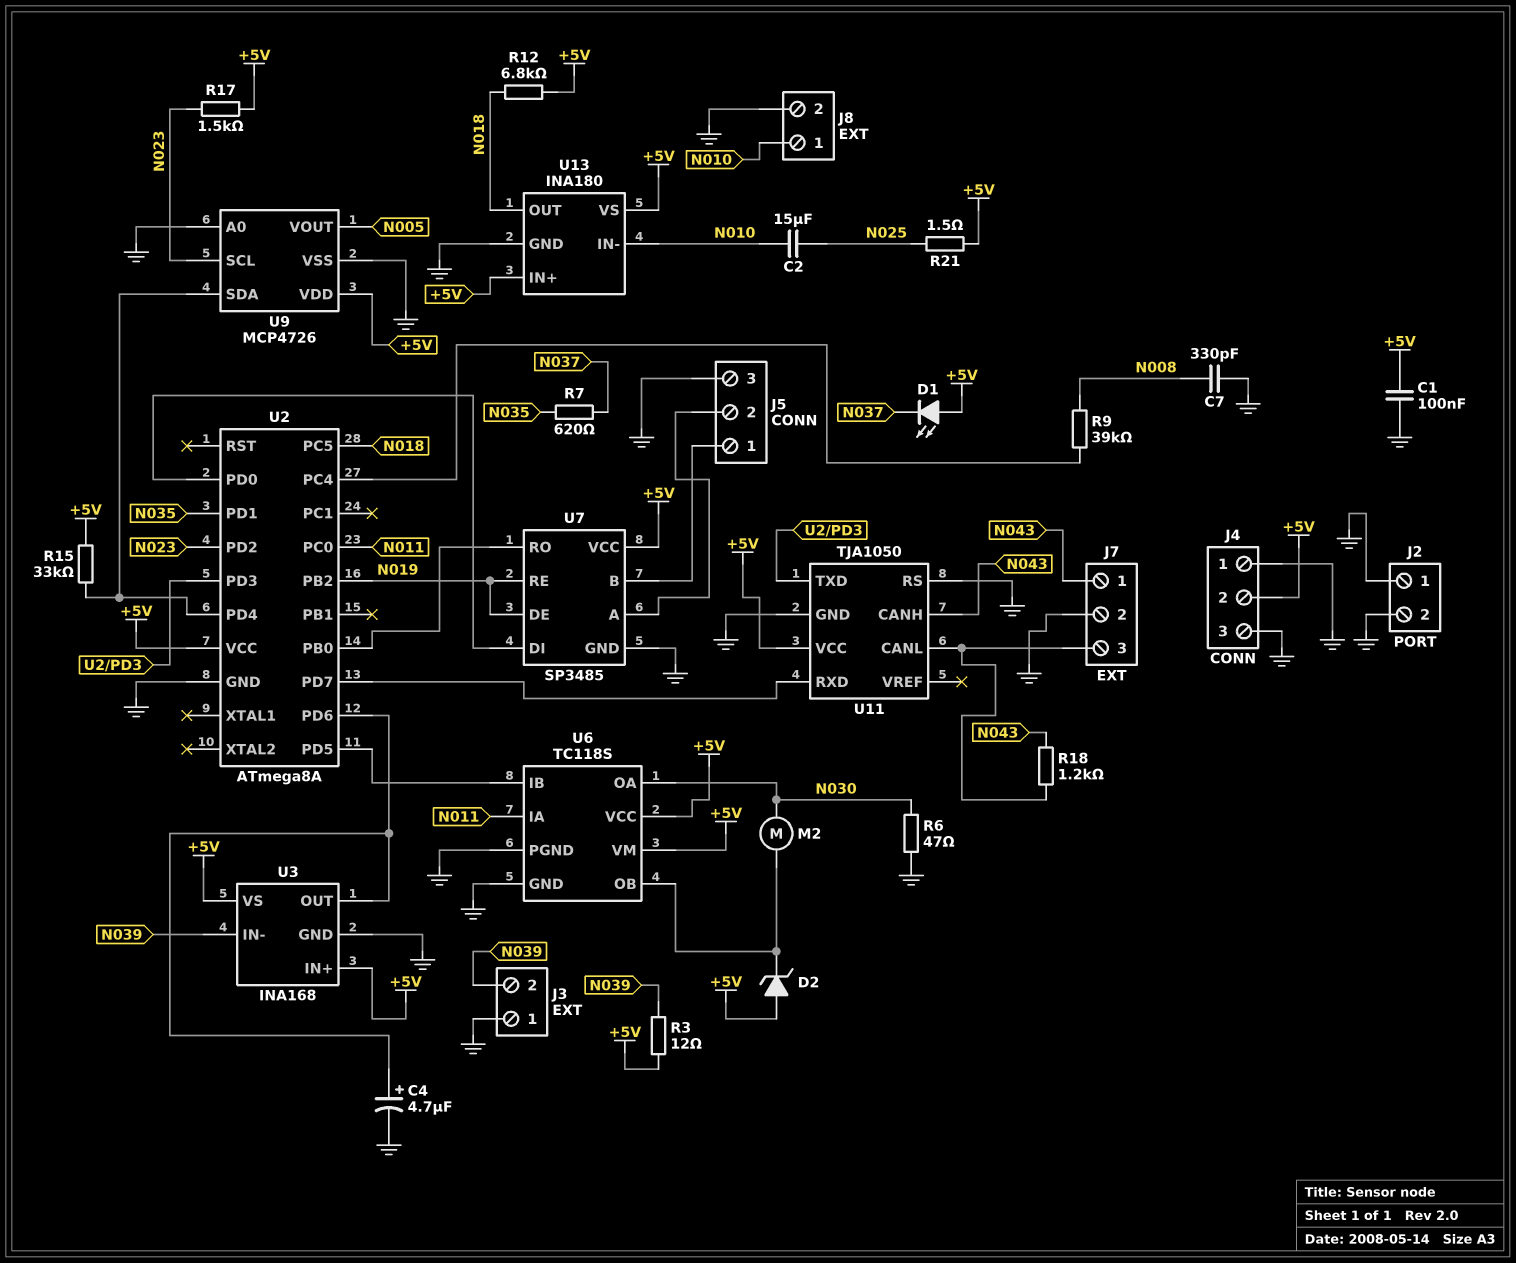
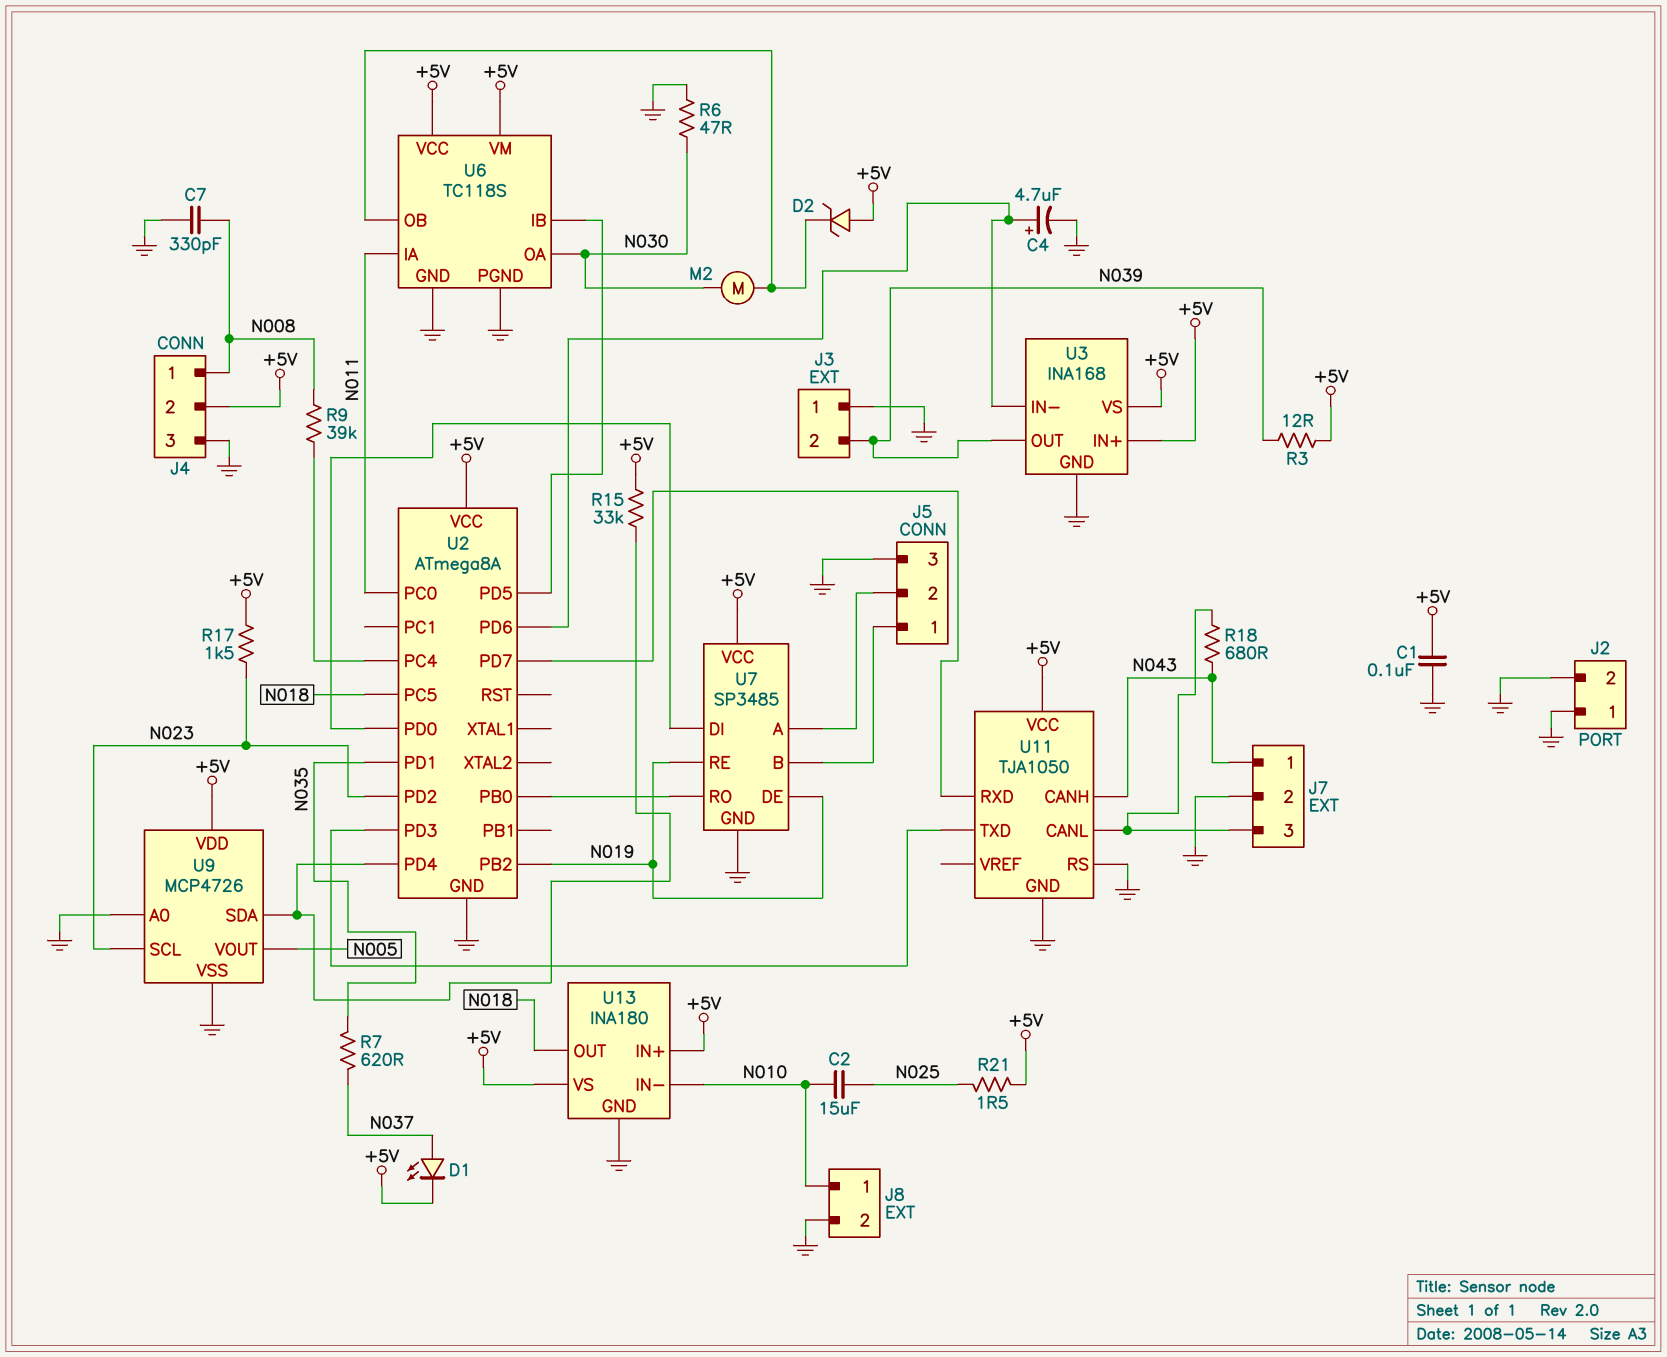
D1: LED (A +5V, K N037) -> LED (A N037, K +5V)
J4 pin 1: GND -> N008
R12: 6.8k (+5V, N018) -> none
R18: 1.2k (J7/3, N043) -> 680 (J7/3, N043)
U3 pin IN-: N039 -> U2/PD6
U3 pin OUT: U2/PD6 -> N039

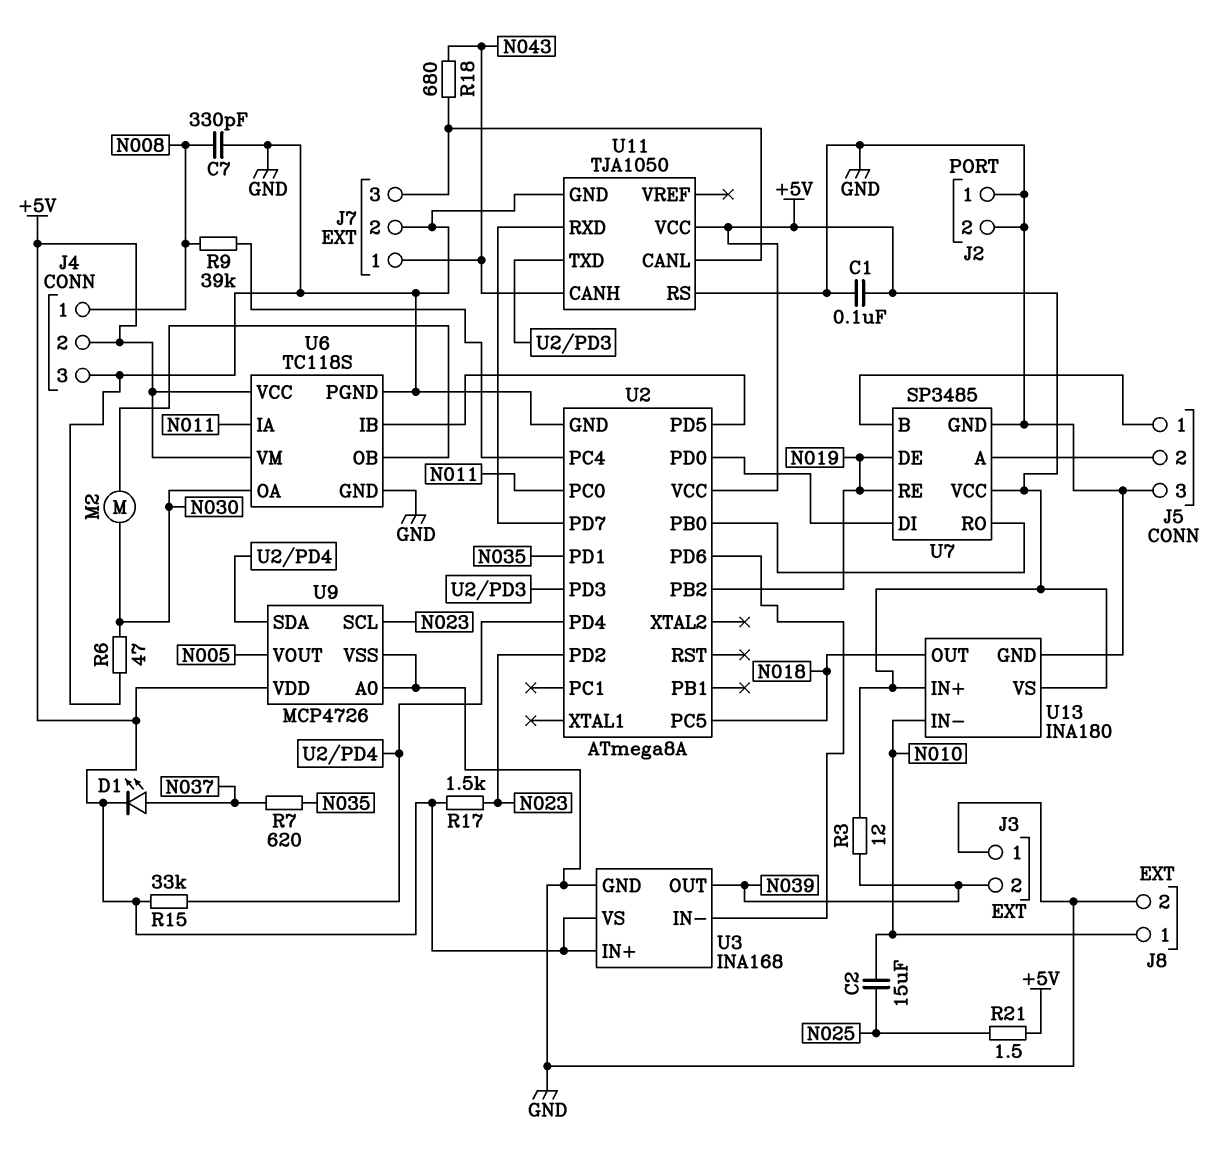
C4: 4.7uF (plus U2/PD6, minus GND) -> none
D2: zener (A +5V, K U6/OB) -> none

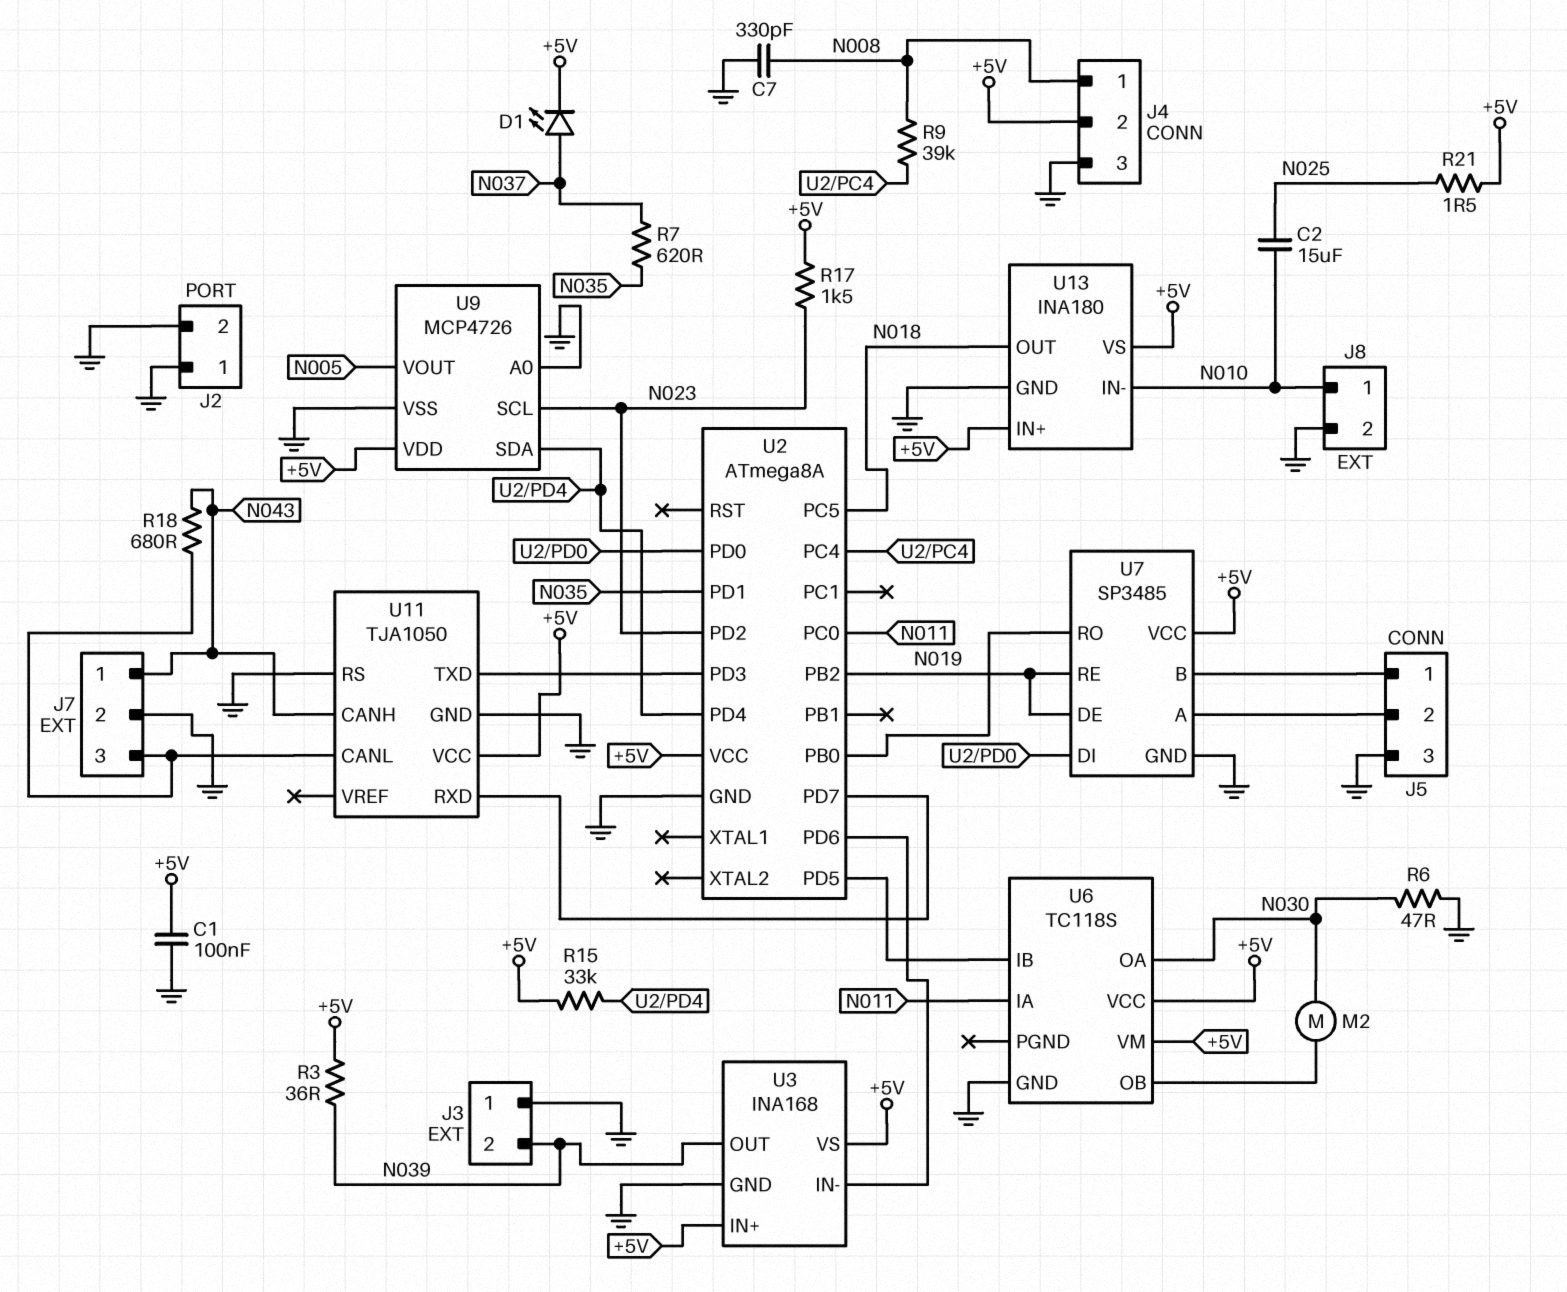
R3: 12 (+5V, N039) -> 36 (+5V, N039)
U6 pin PGND: GND -> none

